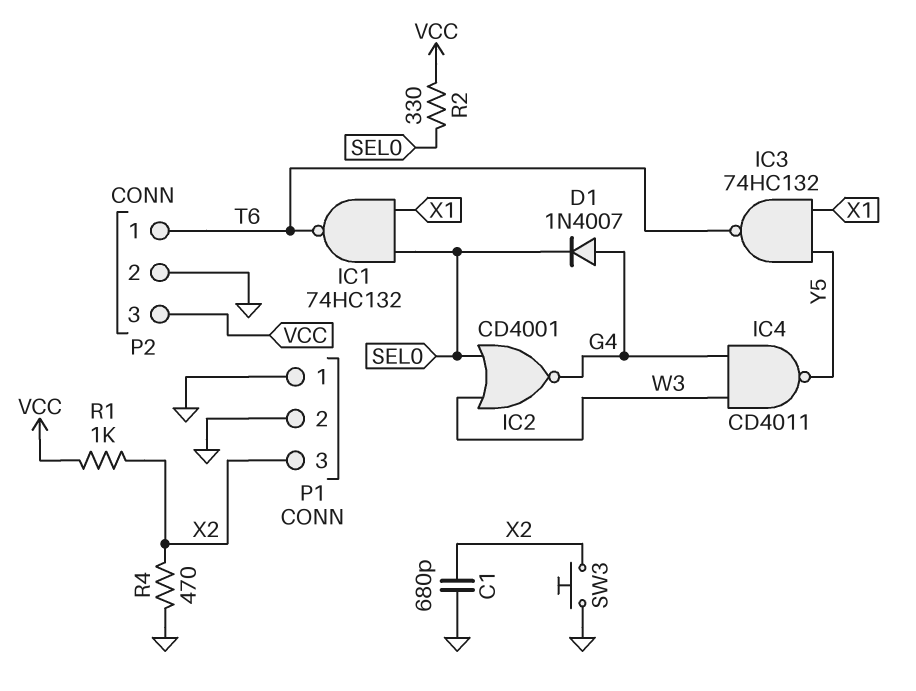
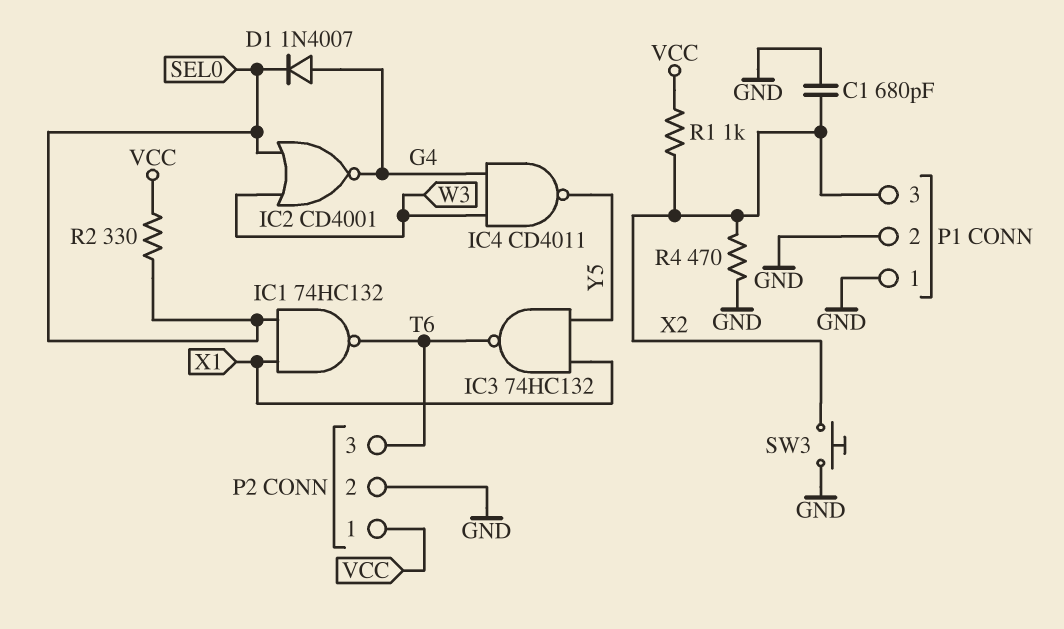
P2 pin 1: T6 -> VCC
P2 pin 3: VCC -> T6

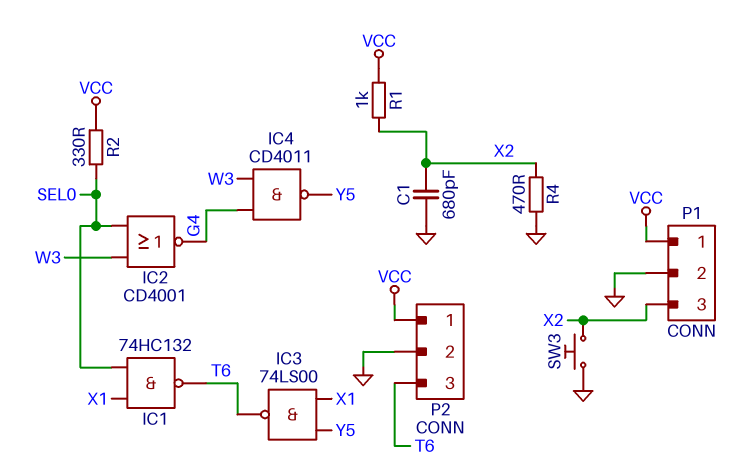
D1: diode 1N4007 (A G4, K SEL0) -> none
IC3: NAND 74HC132 (in X1, in Y5, out T6) -> NAND 74LS00 (in X1, in Y5, out T6)
P1 pin 1: GND -> VCC

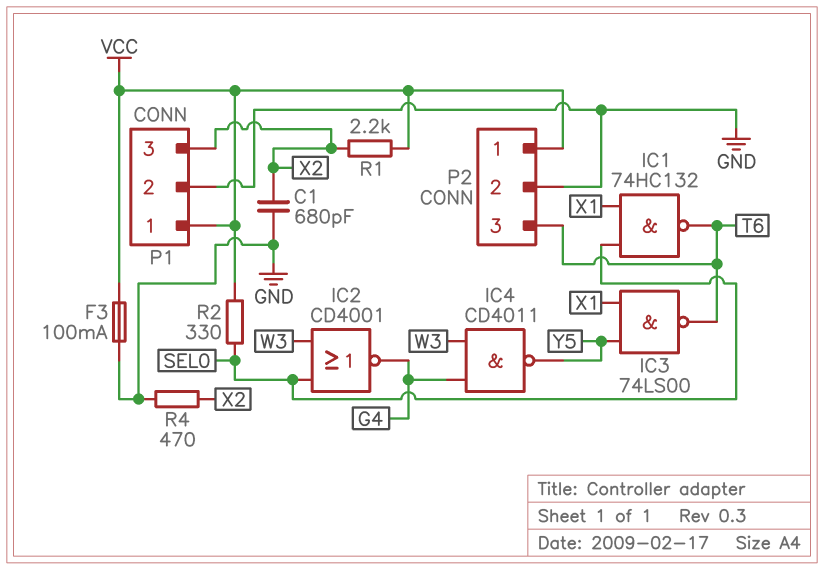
F3: none -> 100mA (GND, VCC)
R1: 1k (VCC, X2) -> 2.2k (VCC, X2)
SW3: button (GND, X2) -> none

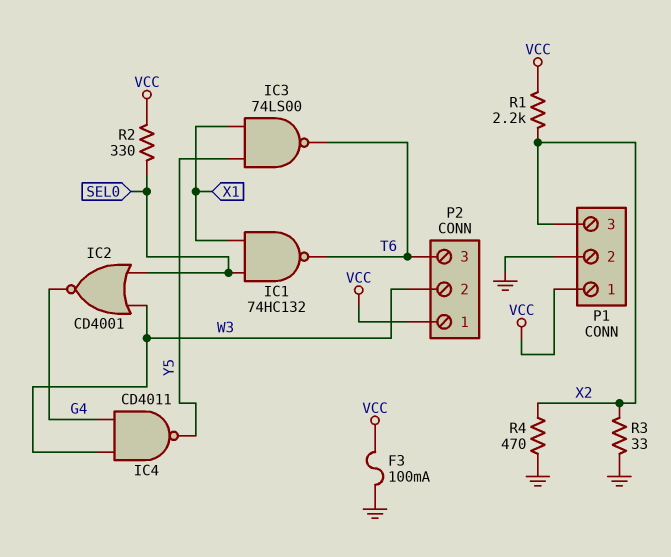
C1: 680pF (GND, X2) -> none
P2 pin 2: GND -> W3
R3: none -> 33 (GND, X2)

